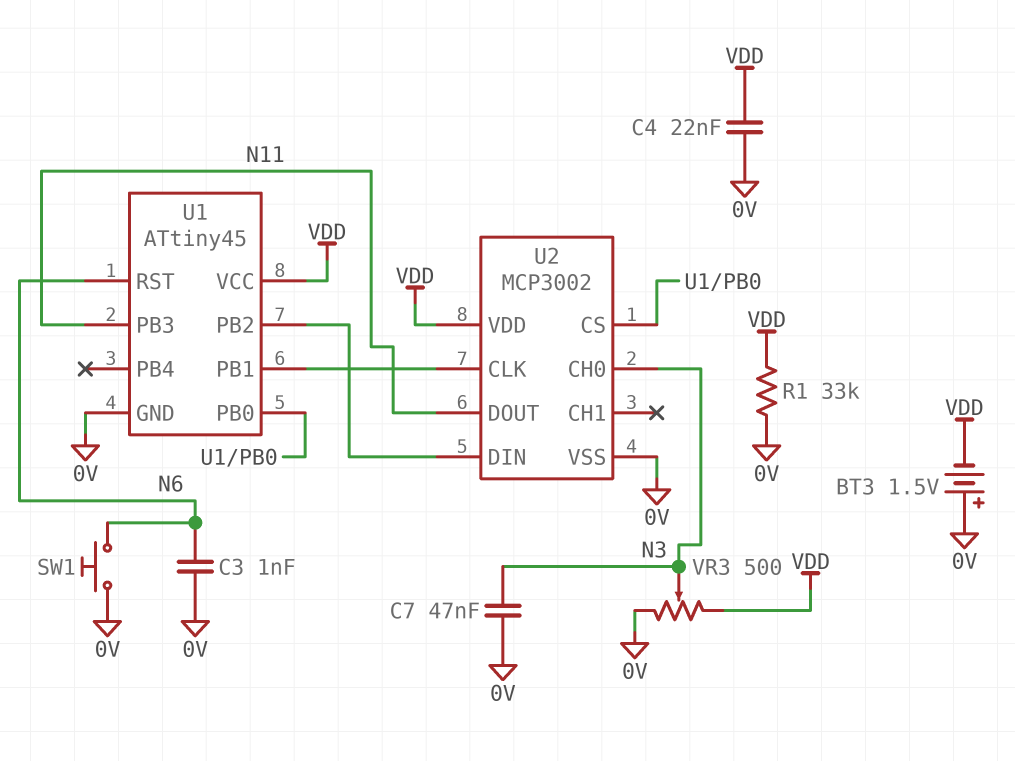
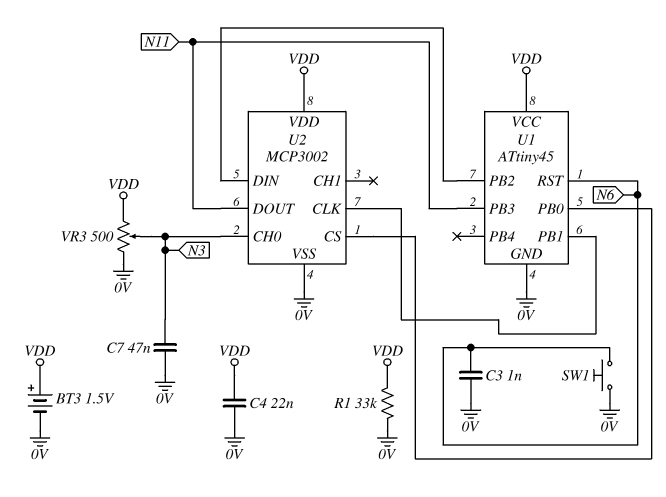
BT3: 1.5V (plus 0V, minus VDD) -> 1.5V (plus VDD, minus 0V)

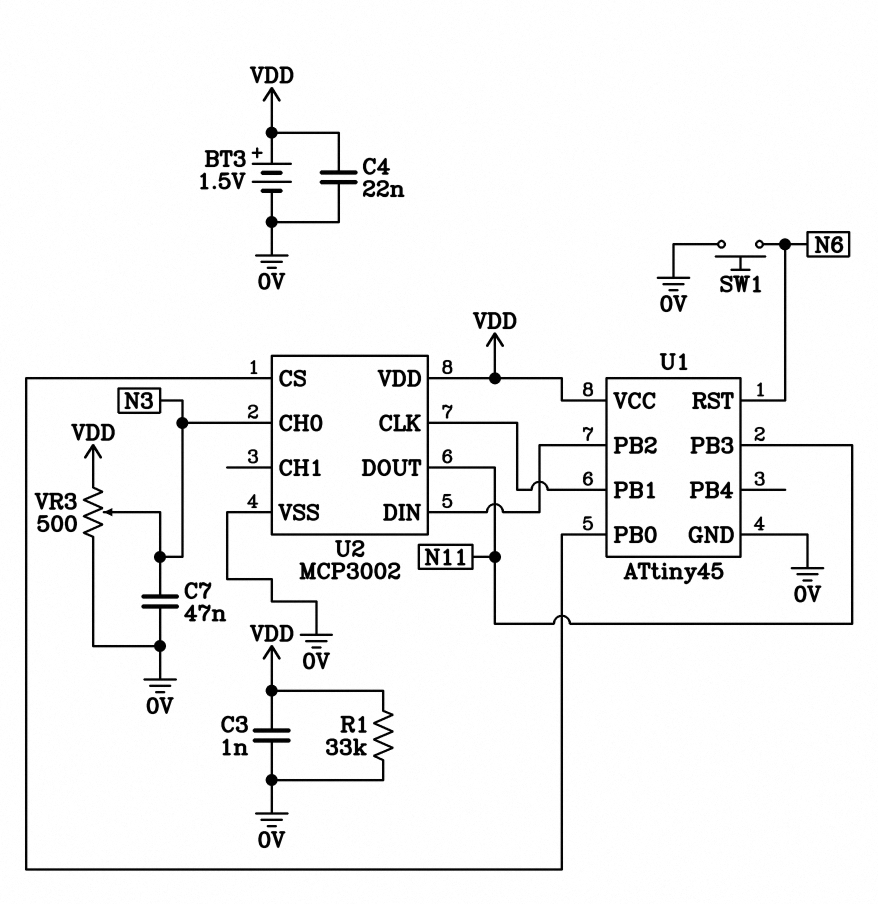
C3: 1nF (0V, N6) -> 1nF (0V, VDD)

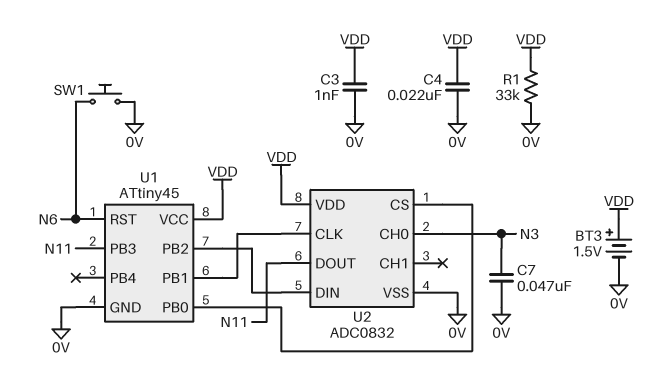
U2: MCP3002 -> ADC0832
VR3: 500 (0V, VDD, wiper N3) -> none

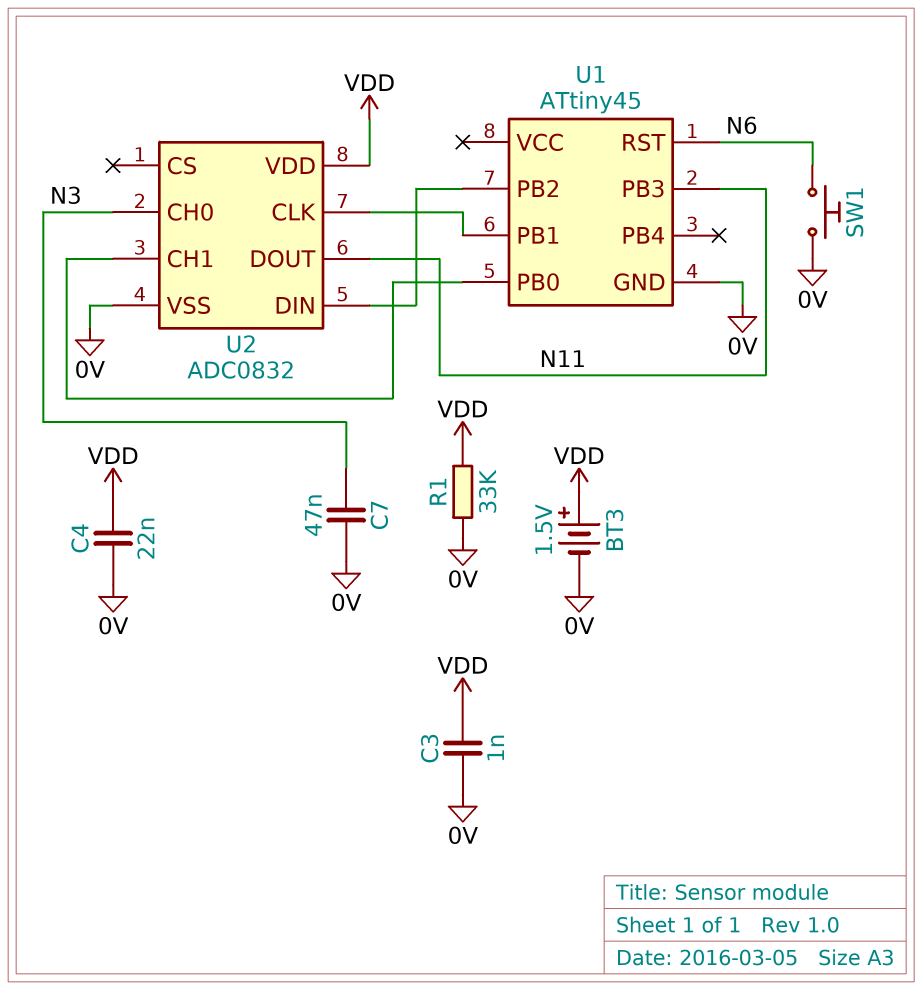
U1 pin VCC: VDD -> none
U2 pin CH1: none -> U1/PB0
U2 pin CS: U1/PB0 -> none

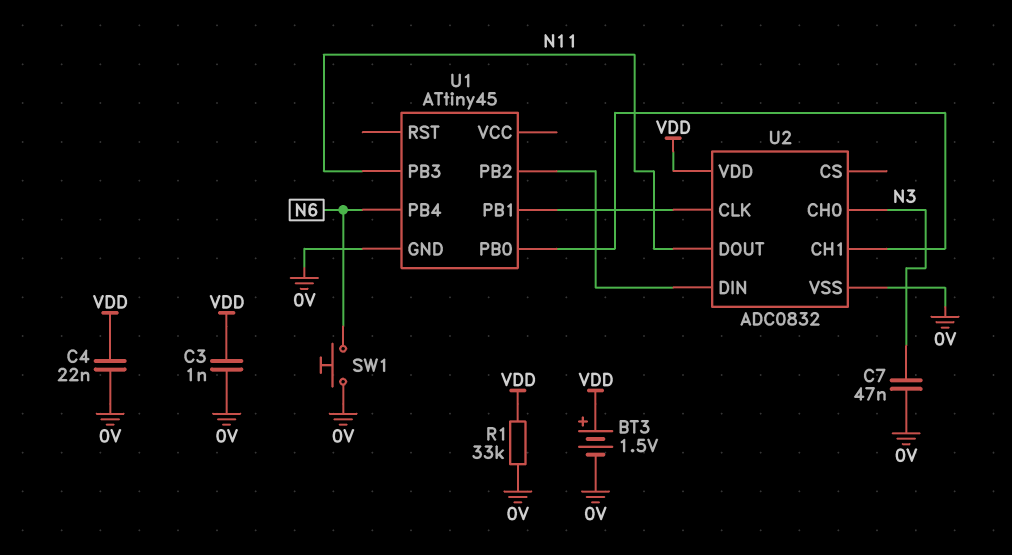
U1 pin PB4: none -> N6
U1 pin RST: N6 -> none

